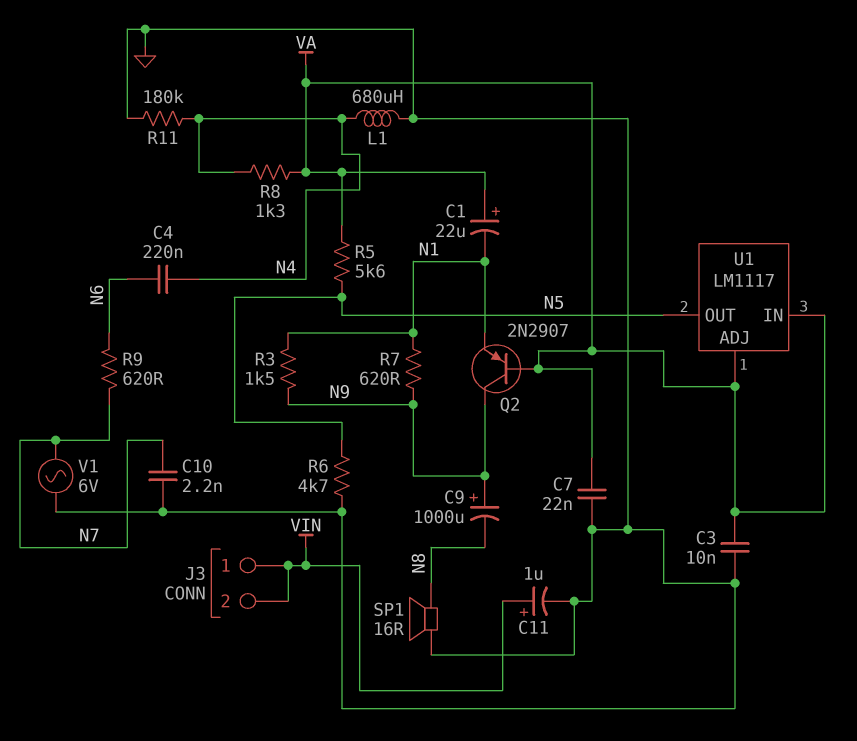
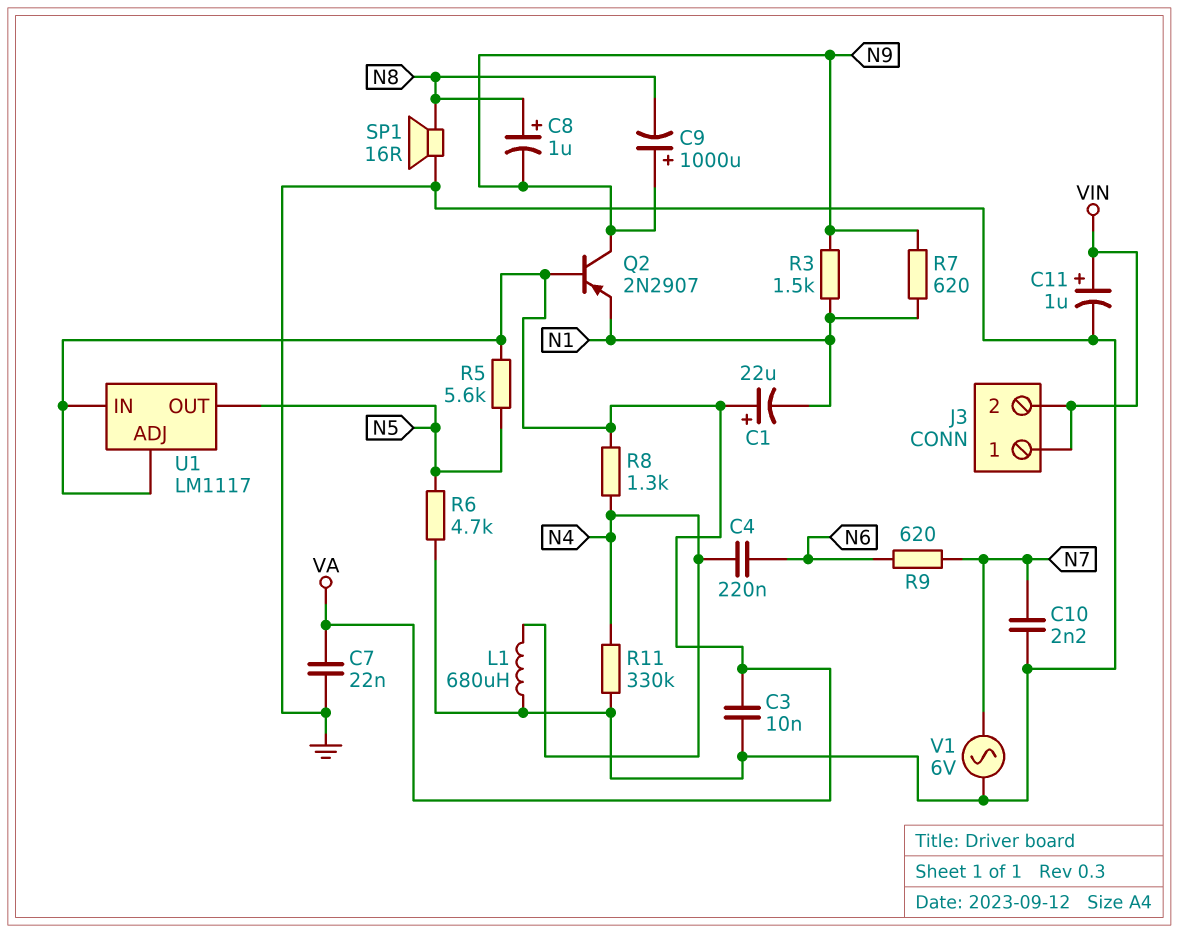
C8: none -> 1uF (plus N8, minus N9)
R11: 180k (GND, N4) -> 330k (GND, N4)

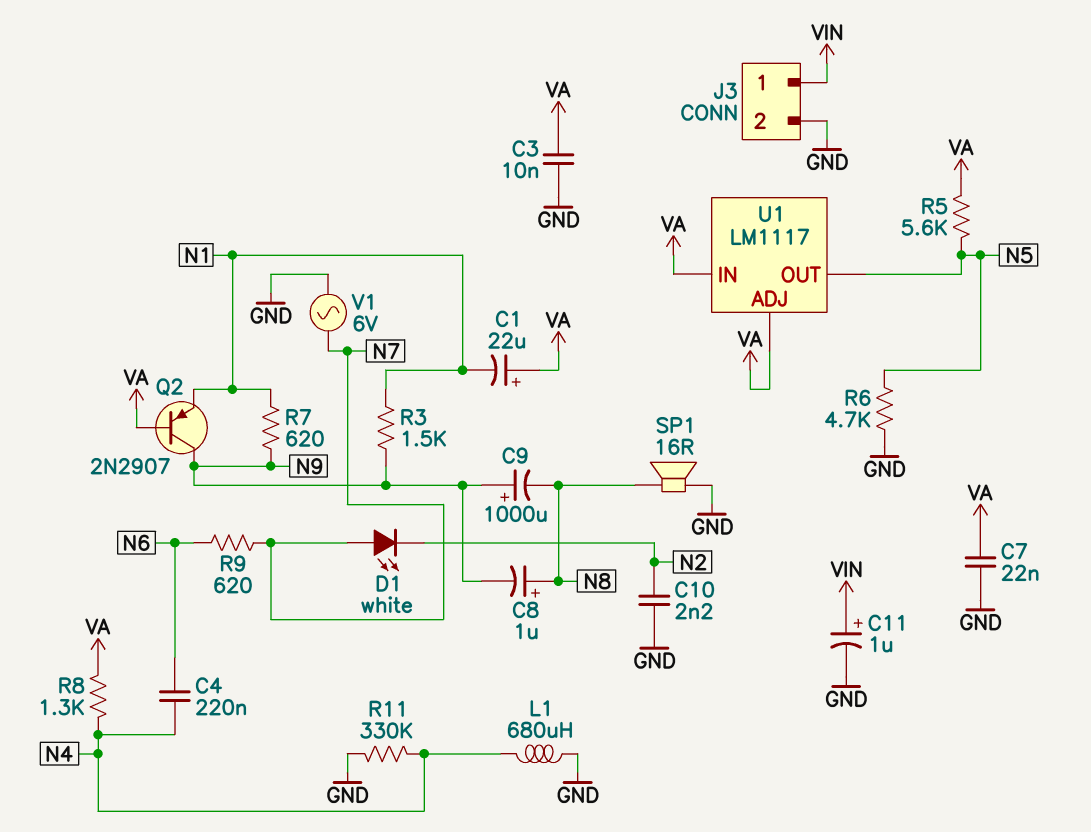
C10: 2.2nF (GND, N7) -> 2.2nF (GND, N2)
D1: none -> LED white (A N7, K N2)
J3 pin 2: VIN -> GND

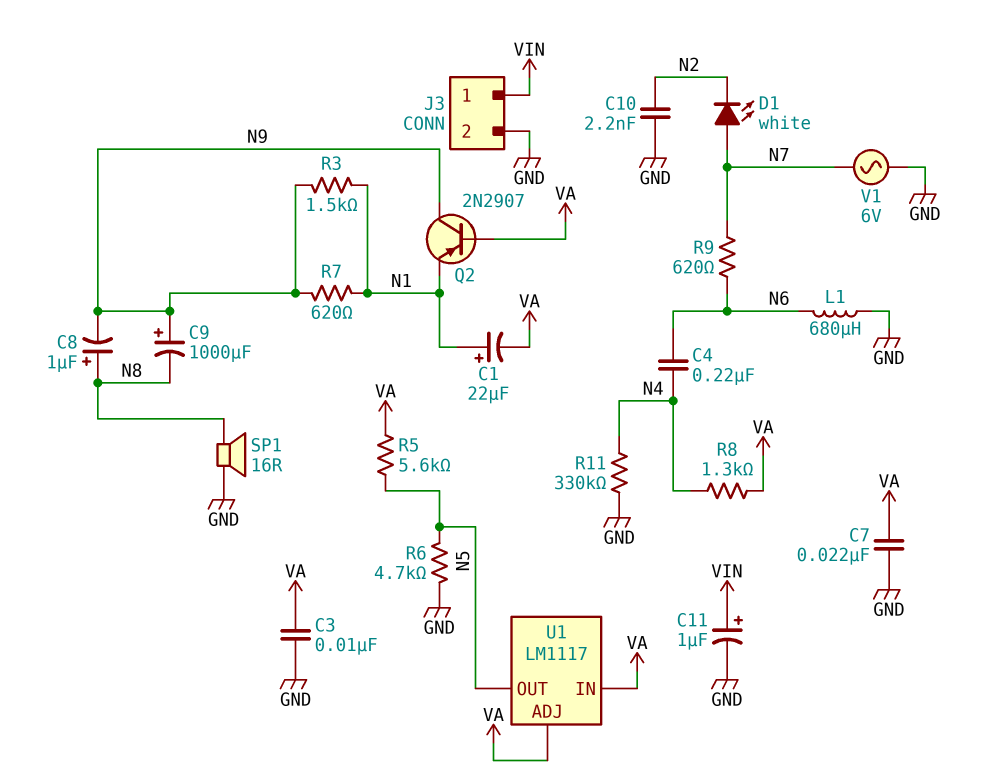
C1: 22uF (plus VA, minus N1) -> 22uF (plus N1, minus VA)
L1: 680uH (GND, N4) -> 680uH (GND, N6)

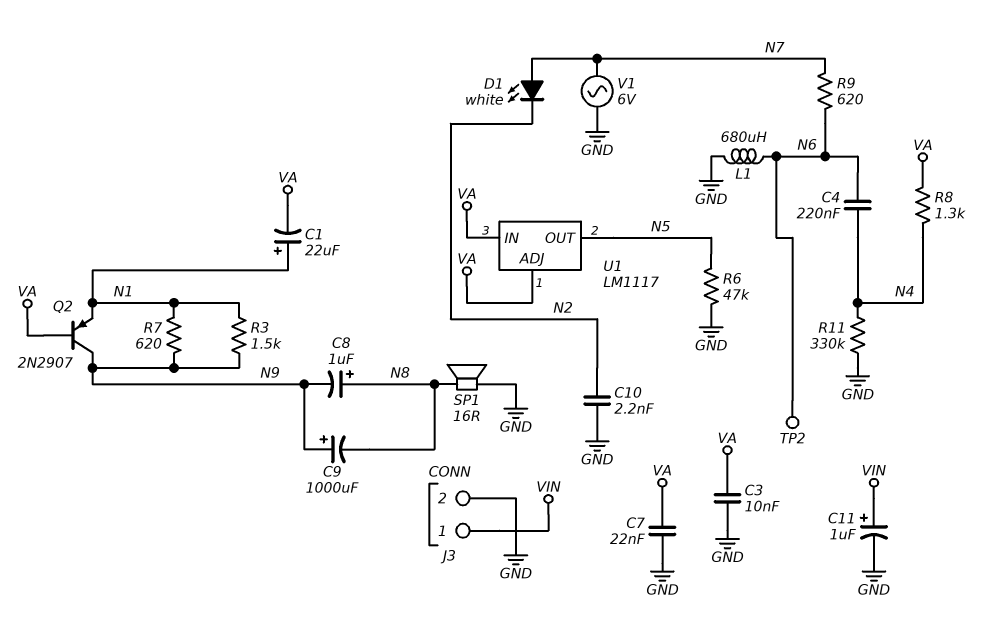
R5: 5.6k (N5, VA) -> none
R6: 4.7k (GND, N5) -> 47k (GND, N5)
TP2: none -> test point (N6)

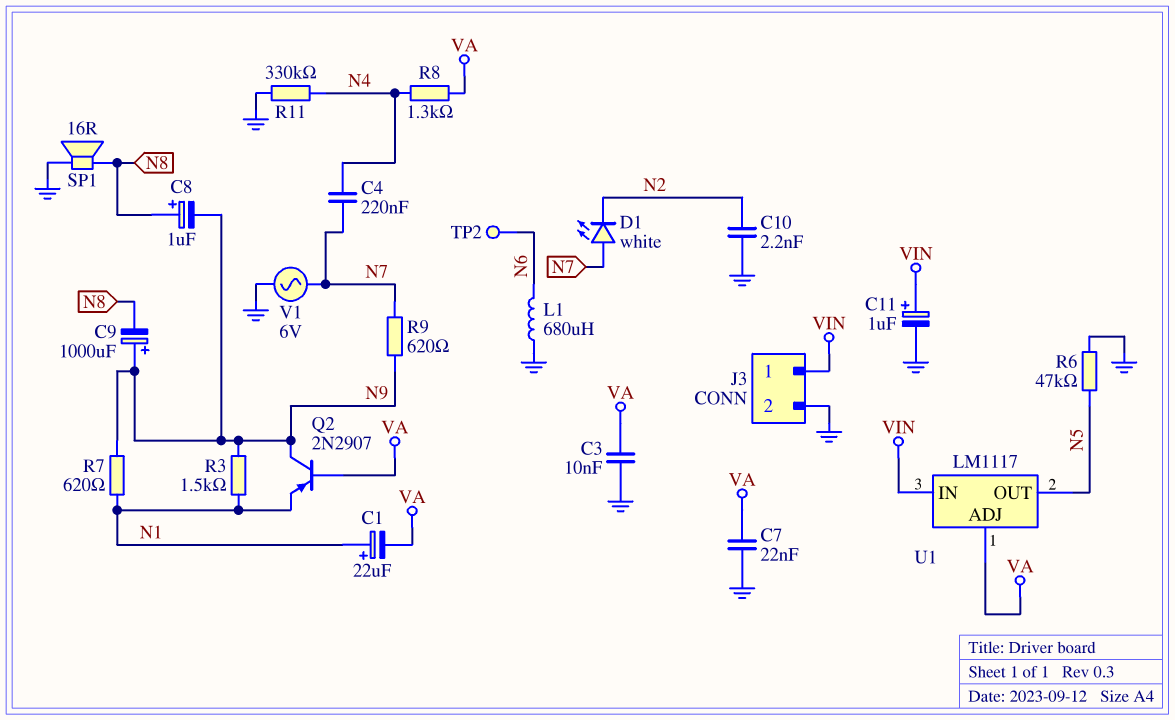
C4: 220nF (N4, N6) -> 220nF (N4, N7)
R9: 620 (N6, N7) -> 620 (N7, N9)
U1 pin IN: VA -> VIN

